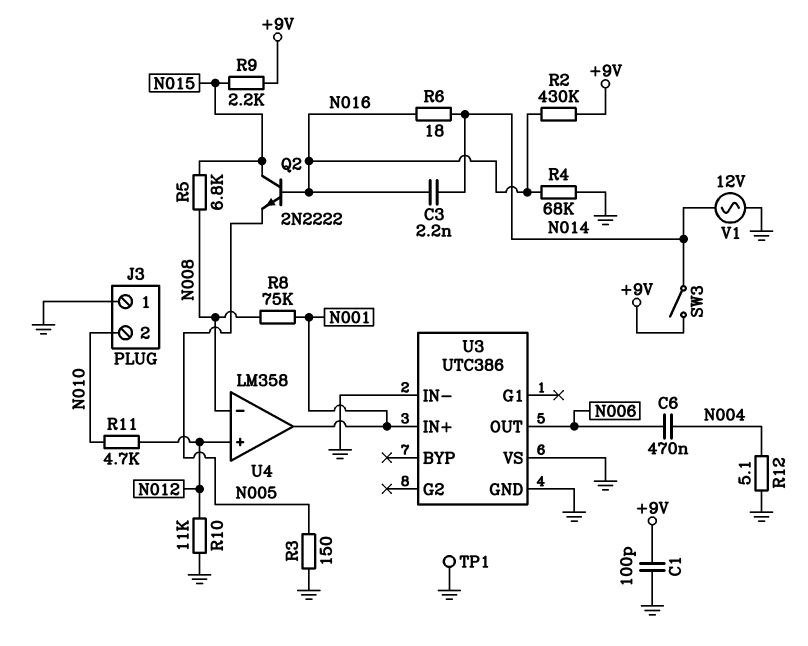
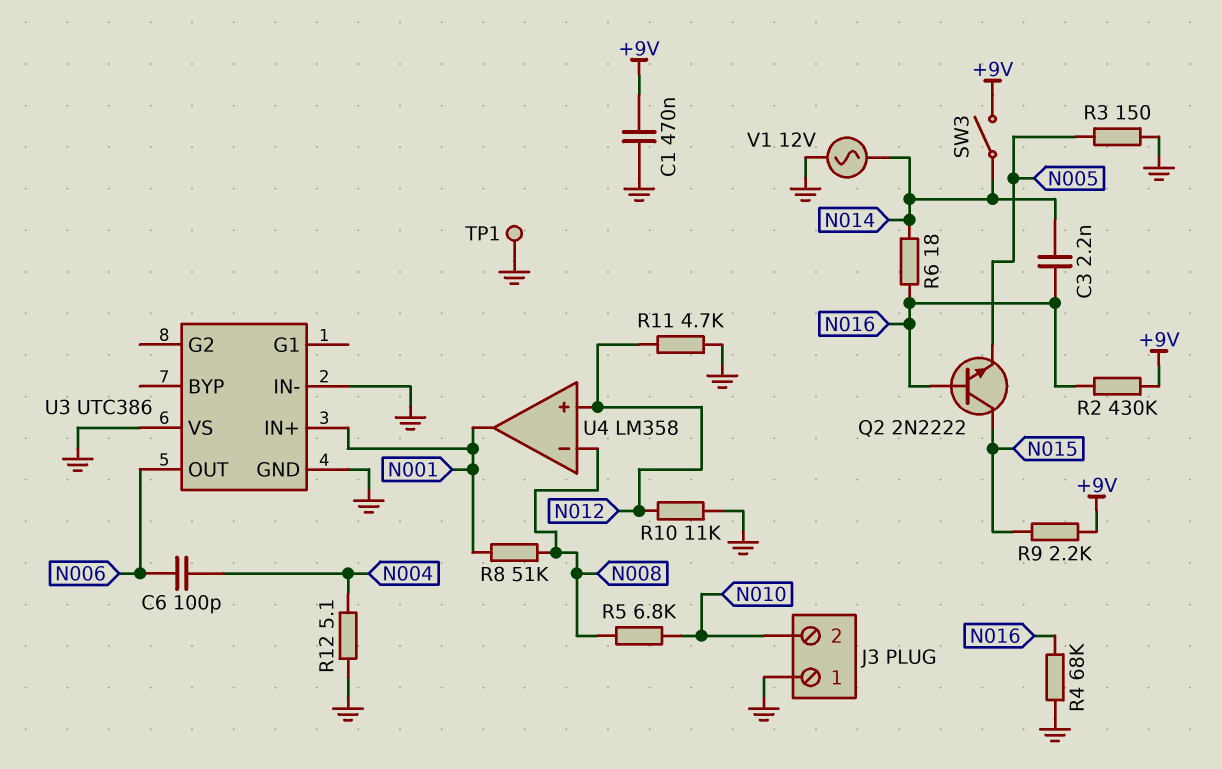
C1: 100pF (+9V, GND) -> 470nF (+9V, GND)
C6: 470nF (N004, N006) -> 100pF (N004, N006)
R5: 6.8k (N008, N015) -> 6.8k (N008, N010)
R8: 75k (N001, N008) -> 51k (N001, N008)
R11: 4.7k (N010, N012) -> 4.7k (GND, N012)

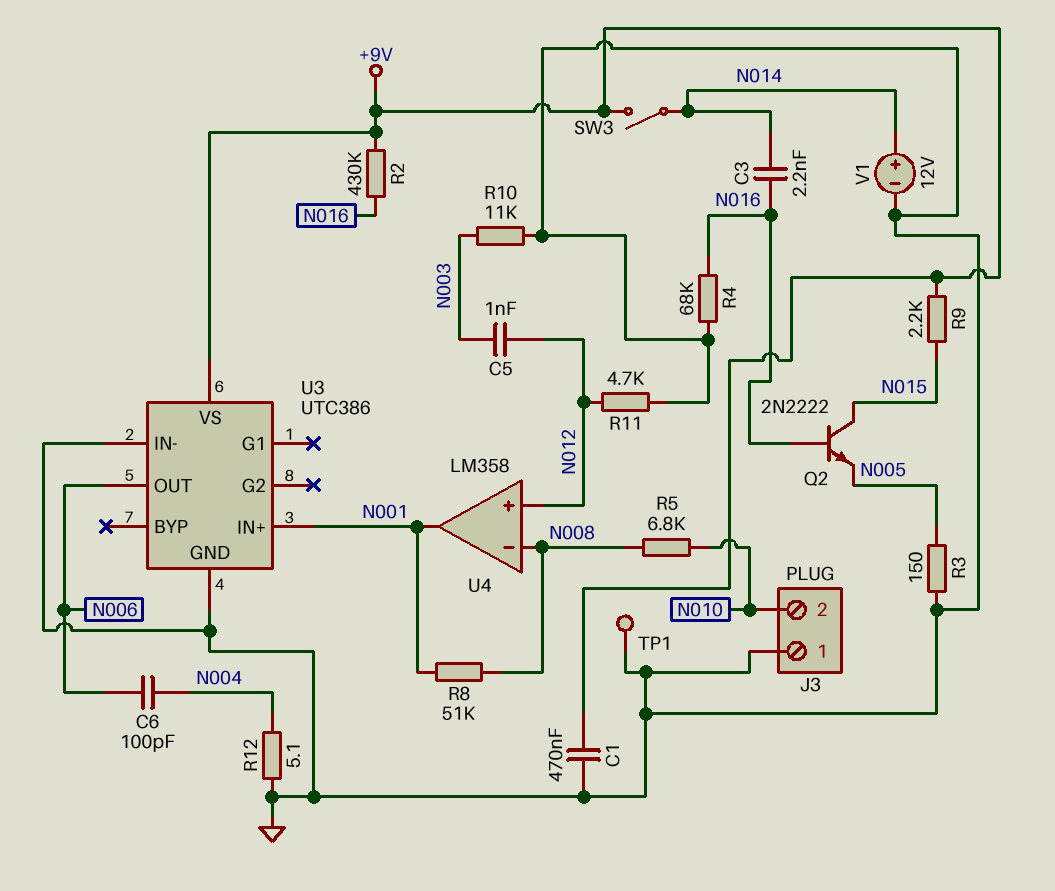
C5: none -> 1nF (N003, N012)
R6: 18 (N014, N016) -> none
R10: 11k (GND, N012) -> 11k (GND, N003)
U3 pin VS: GND -> +9V
V1: AC 12V (GND, N014) -> 12V (plus N014, minus GND)

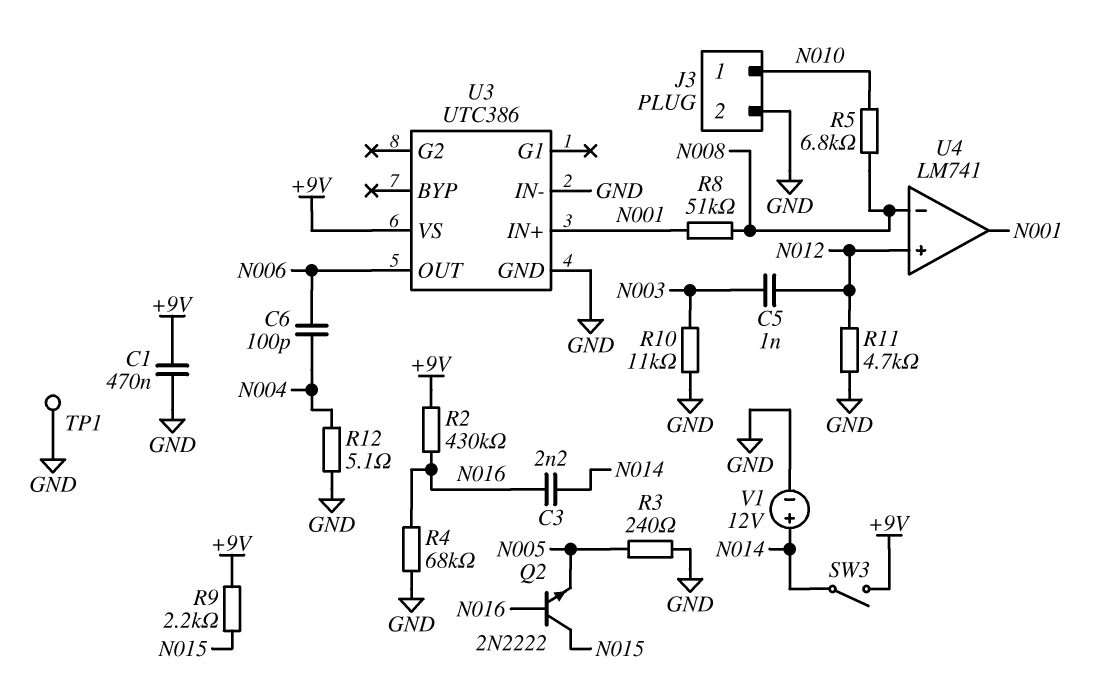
J3 pin 1: GND -> N010
J3 pin 2: N010 -> GND
R3: 150 (GND, N005) -> 240 (GND, N005)
U4: LM358 -> LM741

